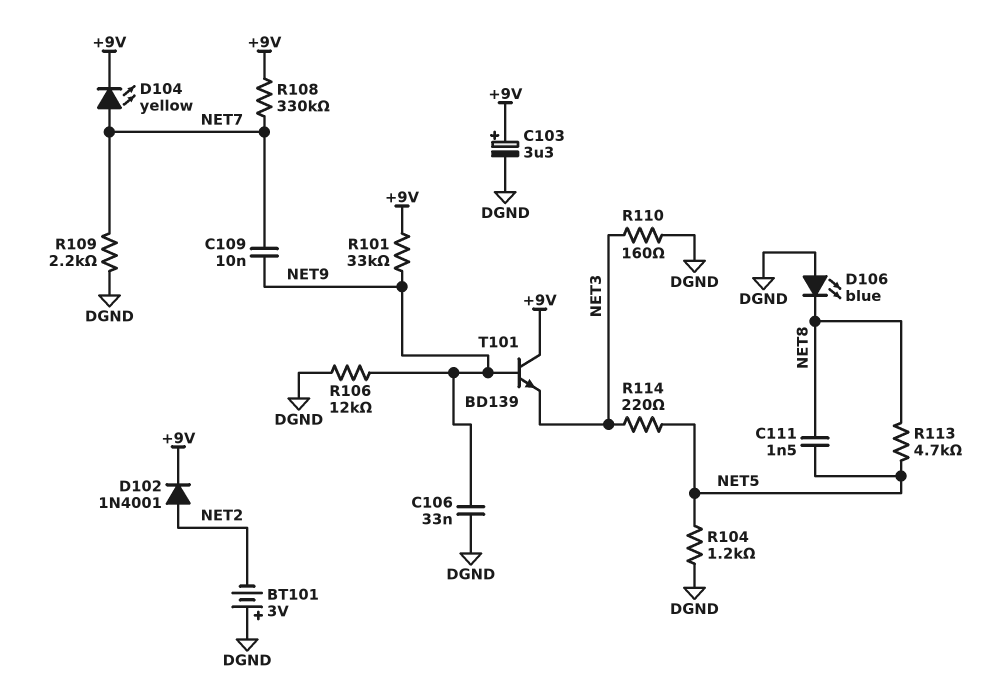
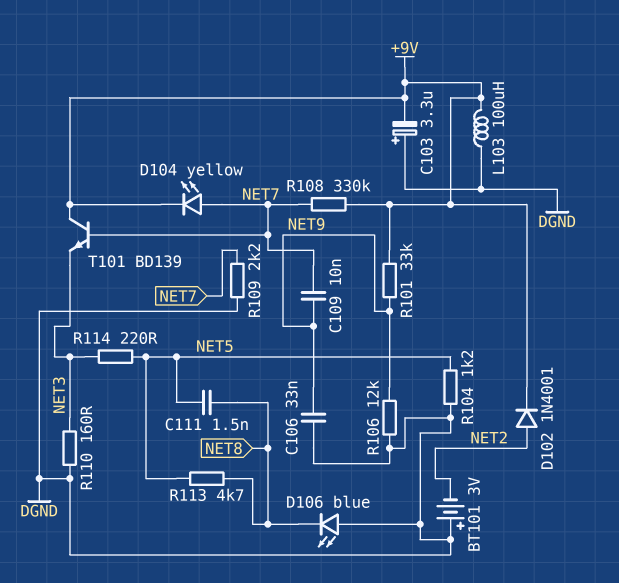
C103: 3.3uF (plus +9V, minus DGND) -> 3.3uF (plus DGND, minus +9V)
L103: none -> 100uH (+9V, DGND)
T101: NPN BD139 (B NET9, C +9V, E NET3) -> NPN BD139 (B NET7, C +9V, E NET3)

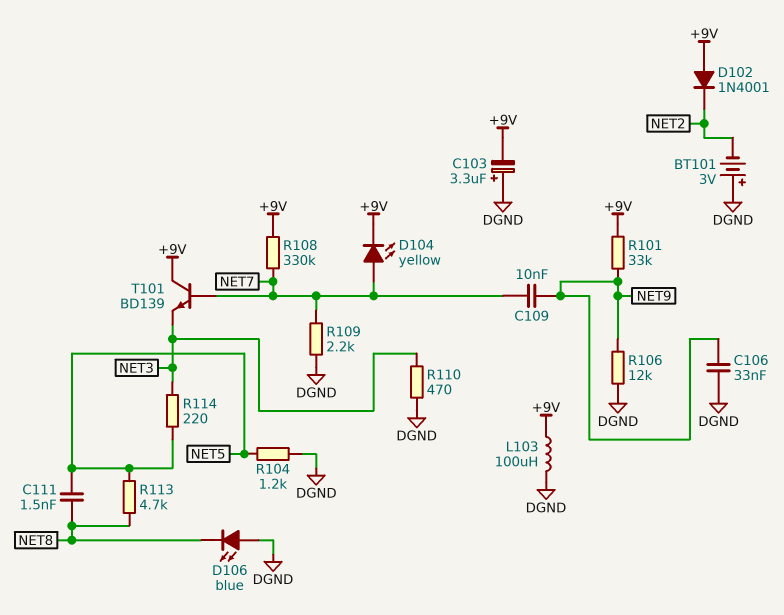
D102: diode 1N4001 (A NET2, K +9V) -> diode 1N4001 (A +9V, K NET2)
R110: 160 (DGND, NET3) -> 470 (DGND, NET3)

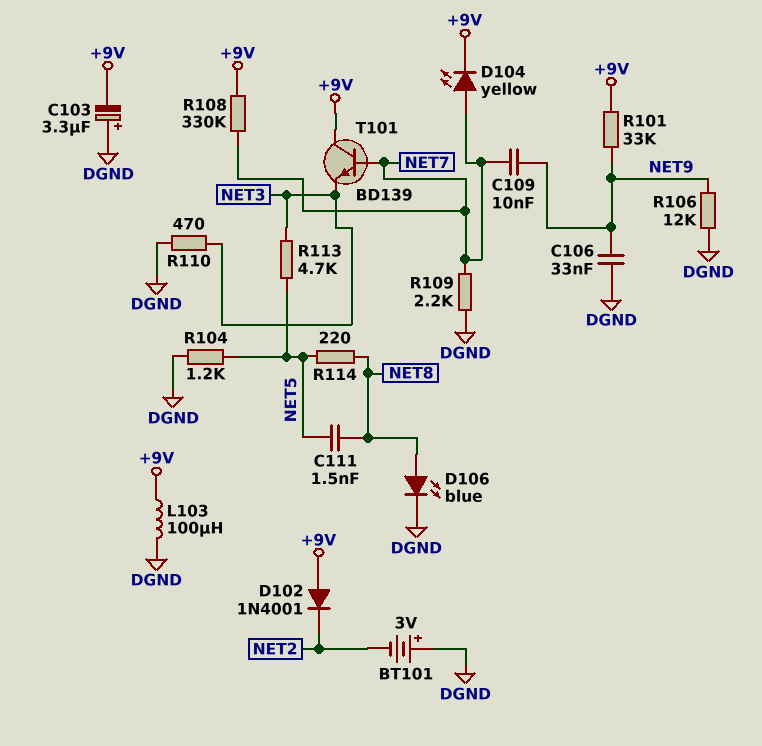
D106: LED blue (A DGND, K NET8) -> LED blue (A NET8, K DGND)
R113: 4.7k (NET5, NET8) -> 4.7k (NET3, NET5)
R114: 220 (NET3, NET5) -> 220 (NET5, NET8)

